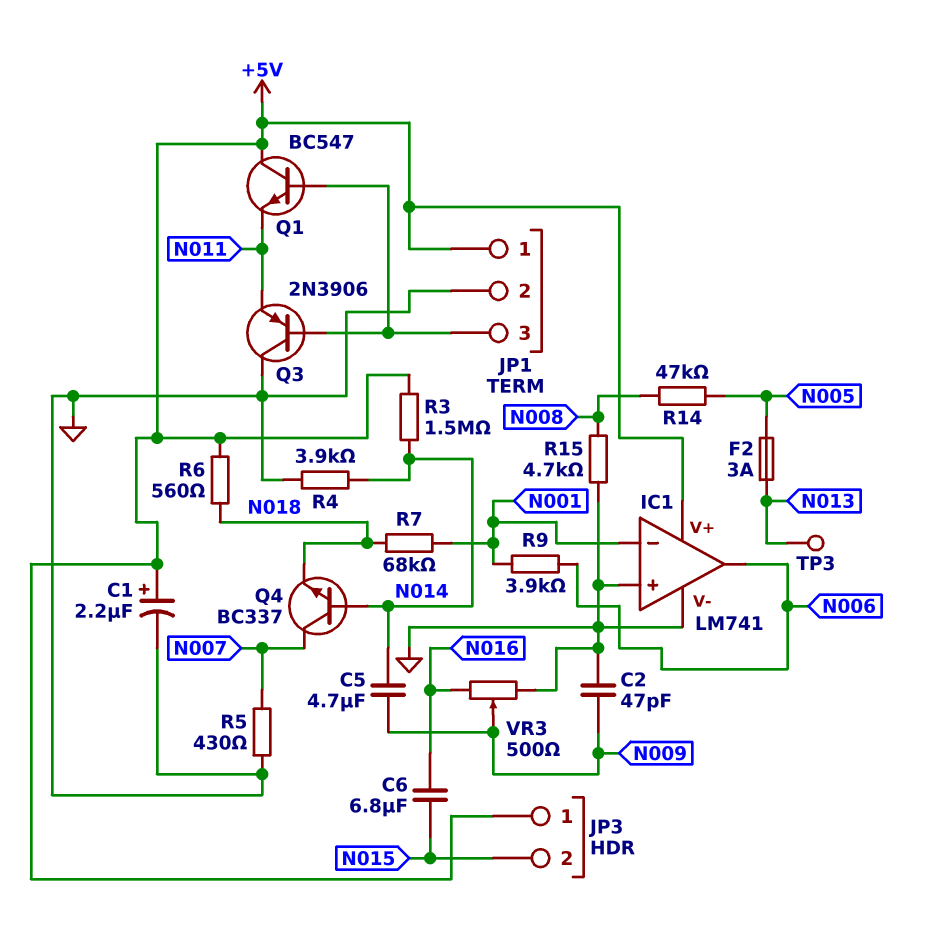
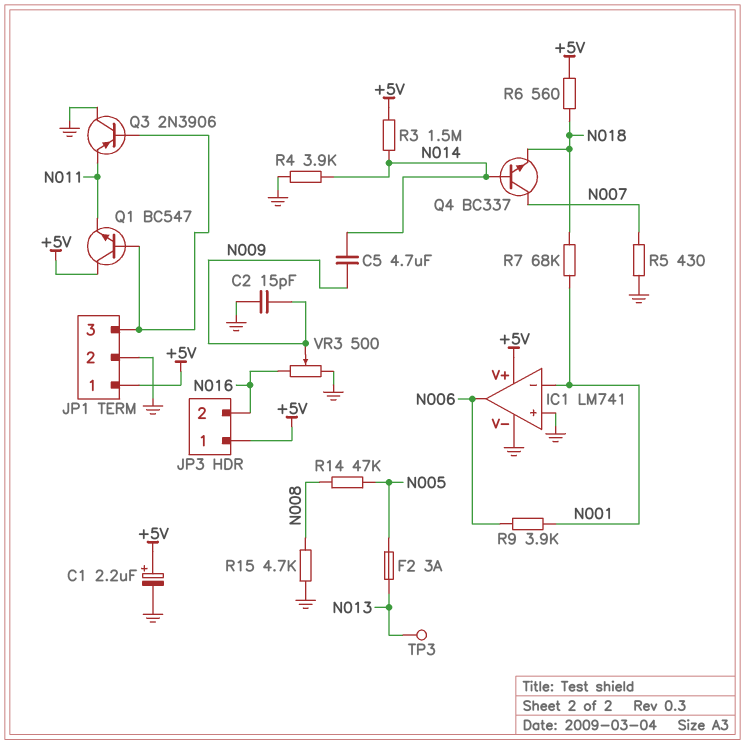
C2: 47pF (GND, N009) -> 15pF (GND, N009)
C6: 6.8uF (N015, N016) -> none
JP3 pin 2: N015 -> N016

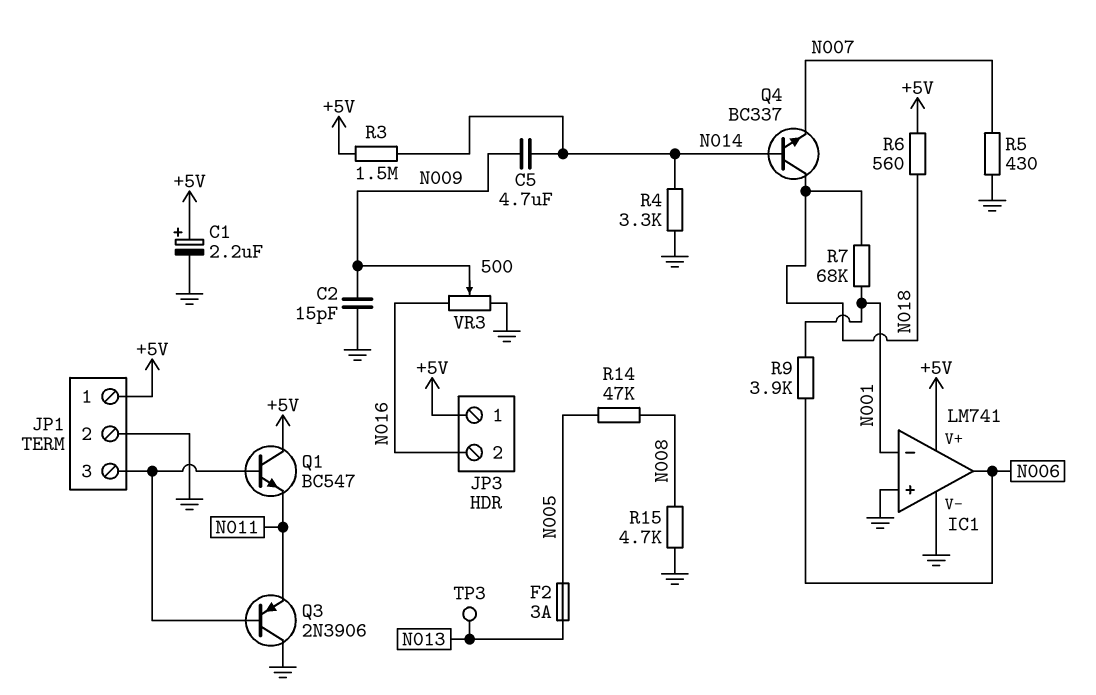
Q4: NPN BC337 (B N014, C N007, E N018) -> NPN BC337 (B N014, C N018, E N007)
R4: 3.9k (GND, N014) -> 3.3k (GND, N014)

